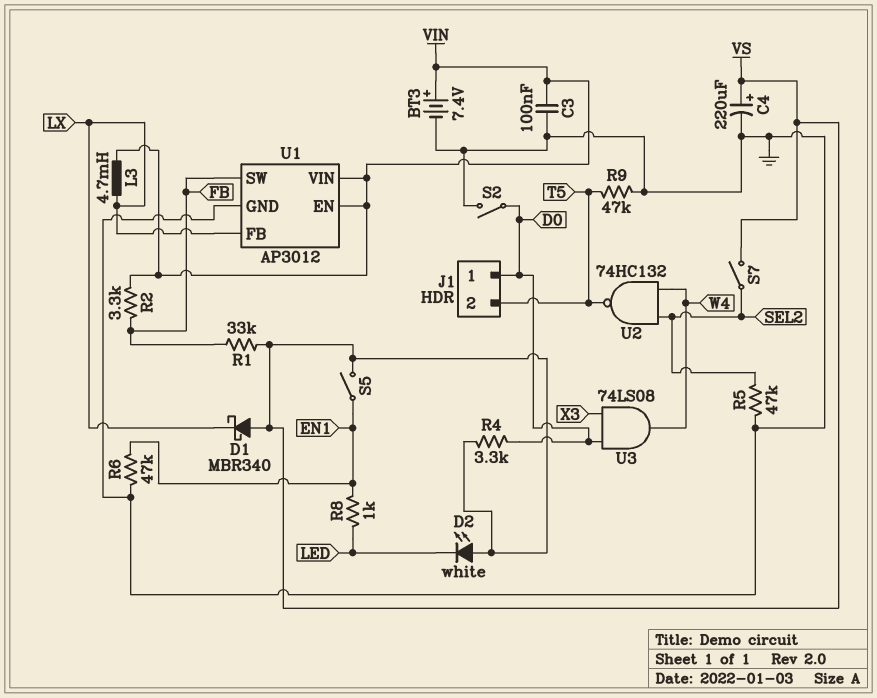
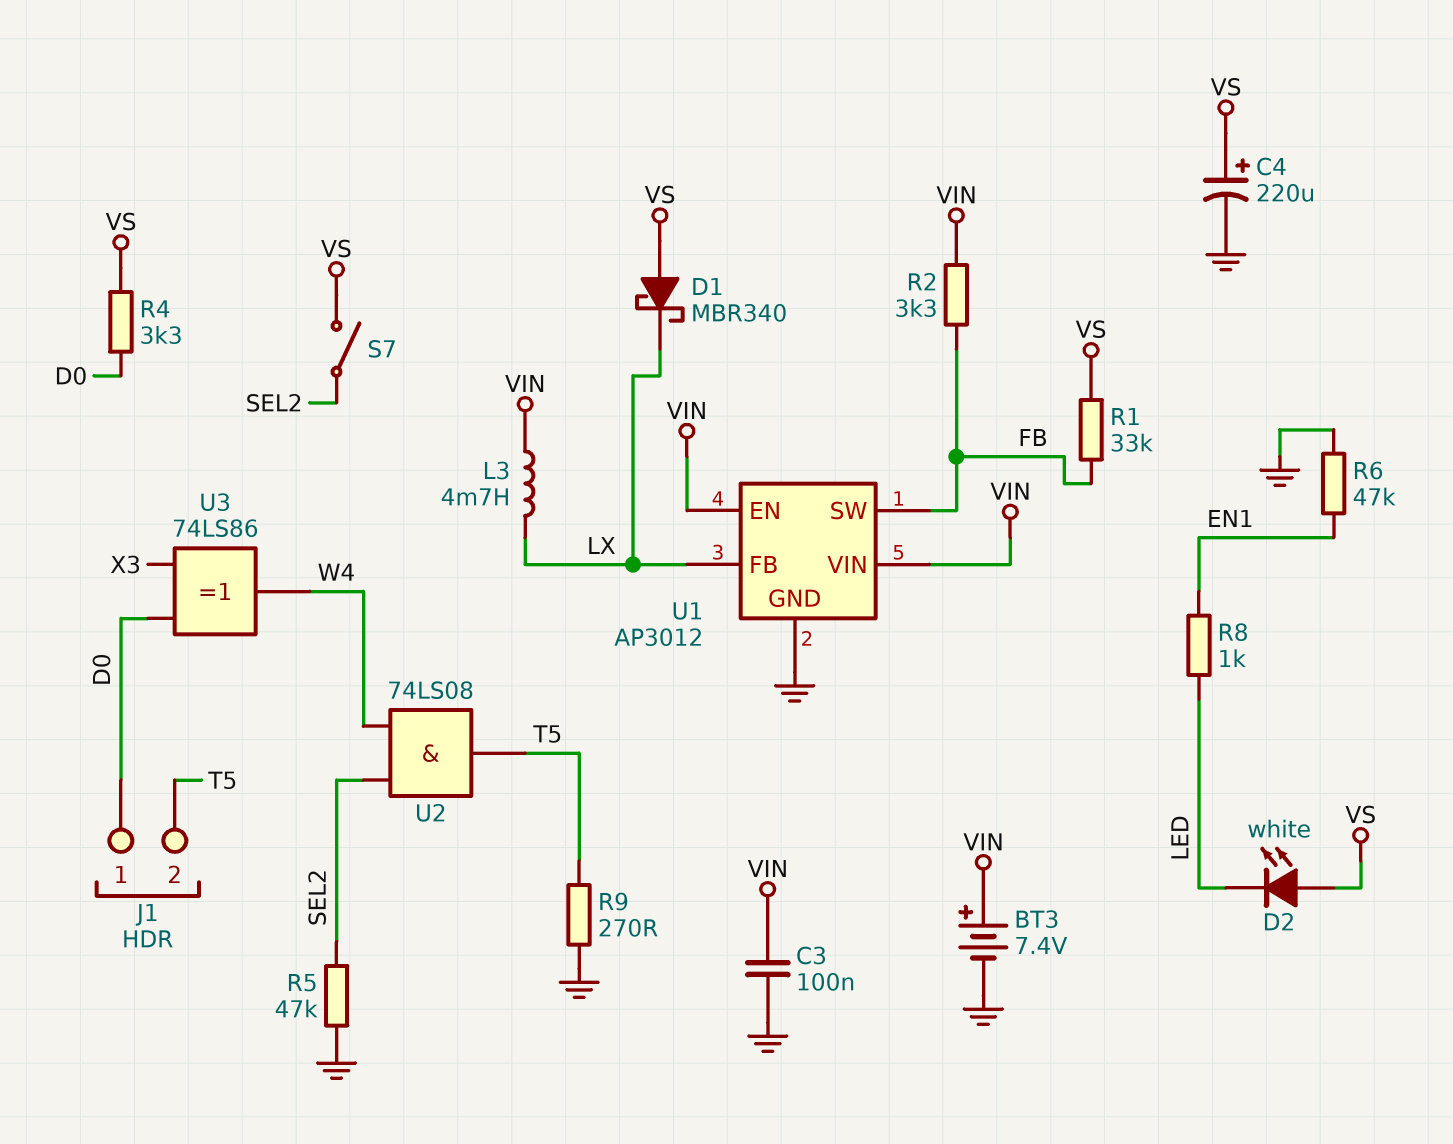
R9: 47k (GND, T5) -> 270 (GND, T5)
S2: switch (D0, GND) -> none
S5: switch (EN1, VS) -> none
U2: NAND 74HC132 (in SEL2, in W4, out T5) -> AND 74LS08 (in SEL2, in W4, out T5)
U3: AND 74LS08 (in D0, in X3, out W4) -> XOR 74LS86 (in D0, in X3, out W4)

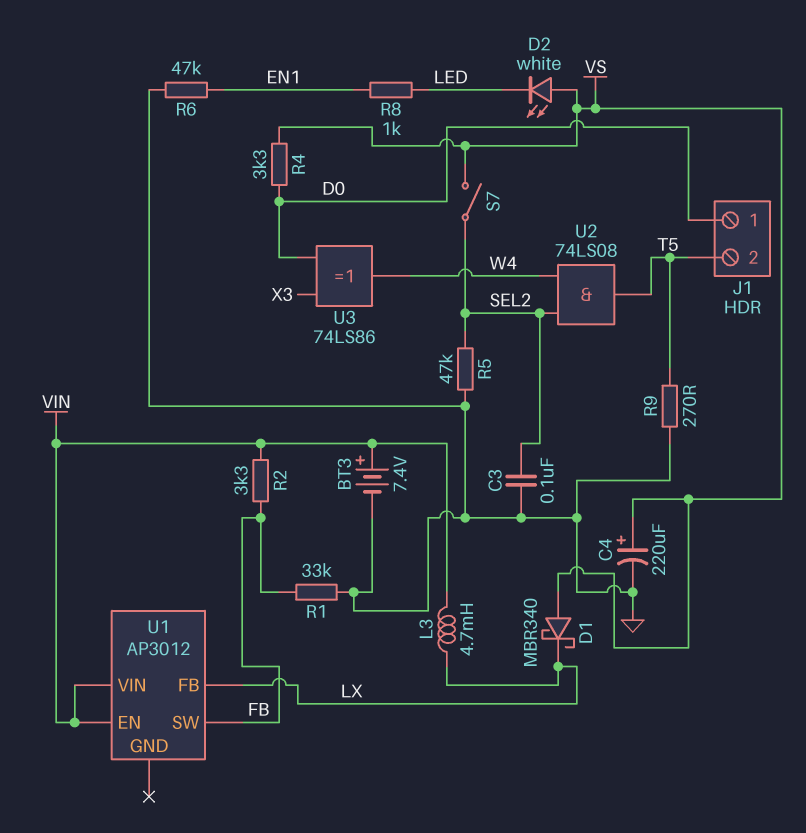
C3: 100nF (GND, VIN) -> 100nF (GND, SEL2)
R1: 33k (FB, VS) -> 33k (FB, GND)
U1 pin GND: GND -> none

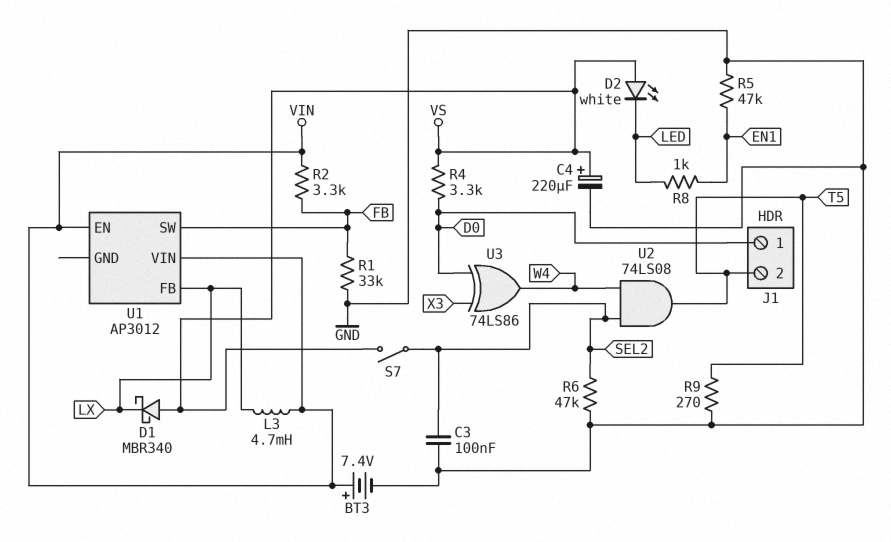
R5: 47k (GND, SEL2) -> 47k (EN1, GND)
R6: 47k (EN1, GND) -> 47k (GND, SEL2)

